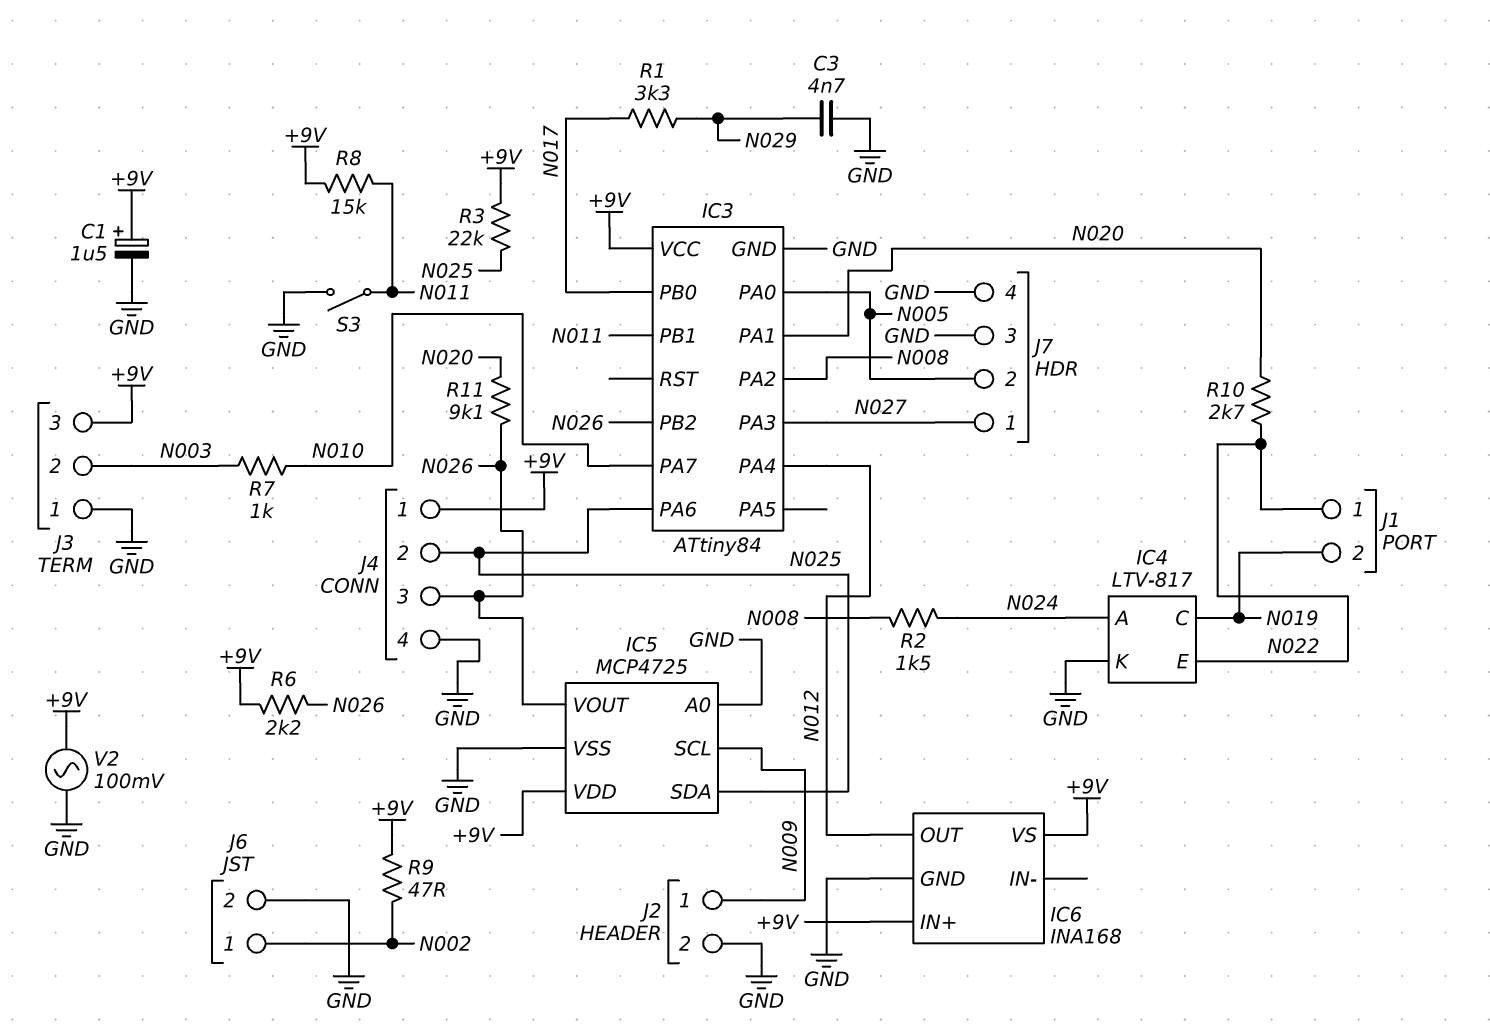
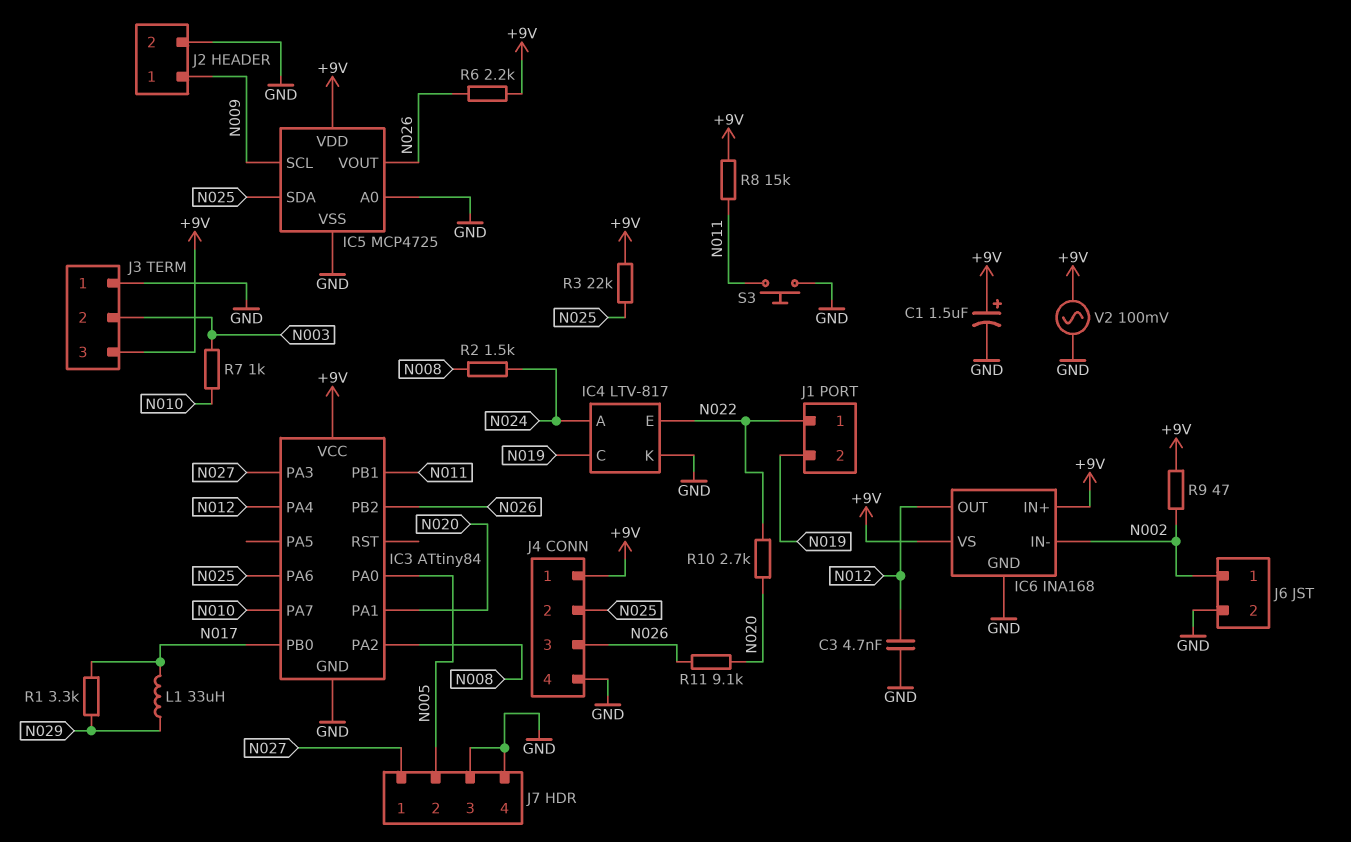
C3: 4.7nF (GND, N029) -> 4.7nF (GND, N012)
IC6 pin IN-: none -> N002
L1: none -> 33uH (N017, N029)
S3: switch (GND, N011) -> button (GND, N011)

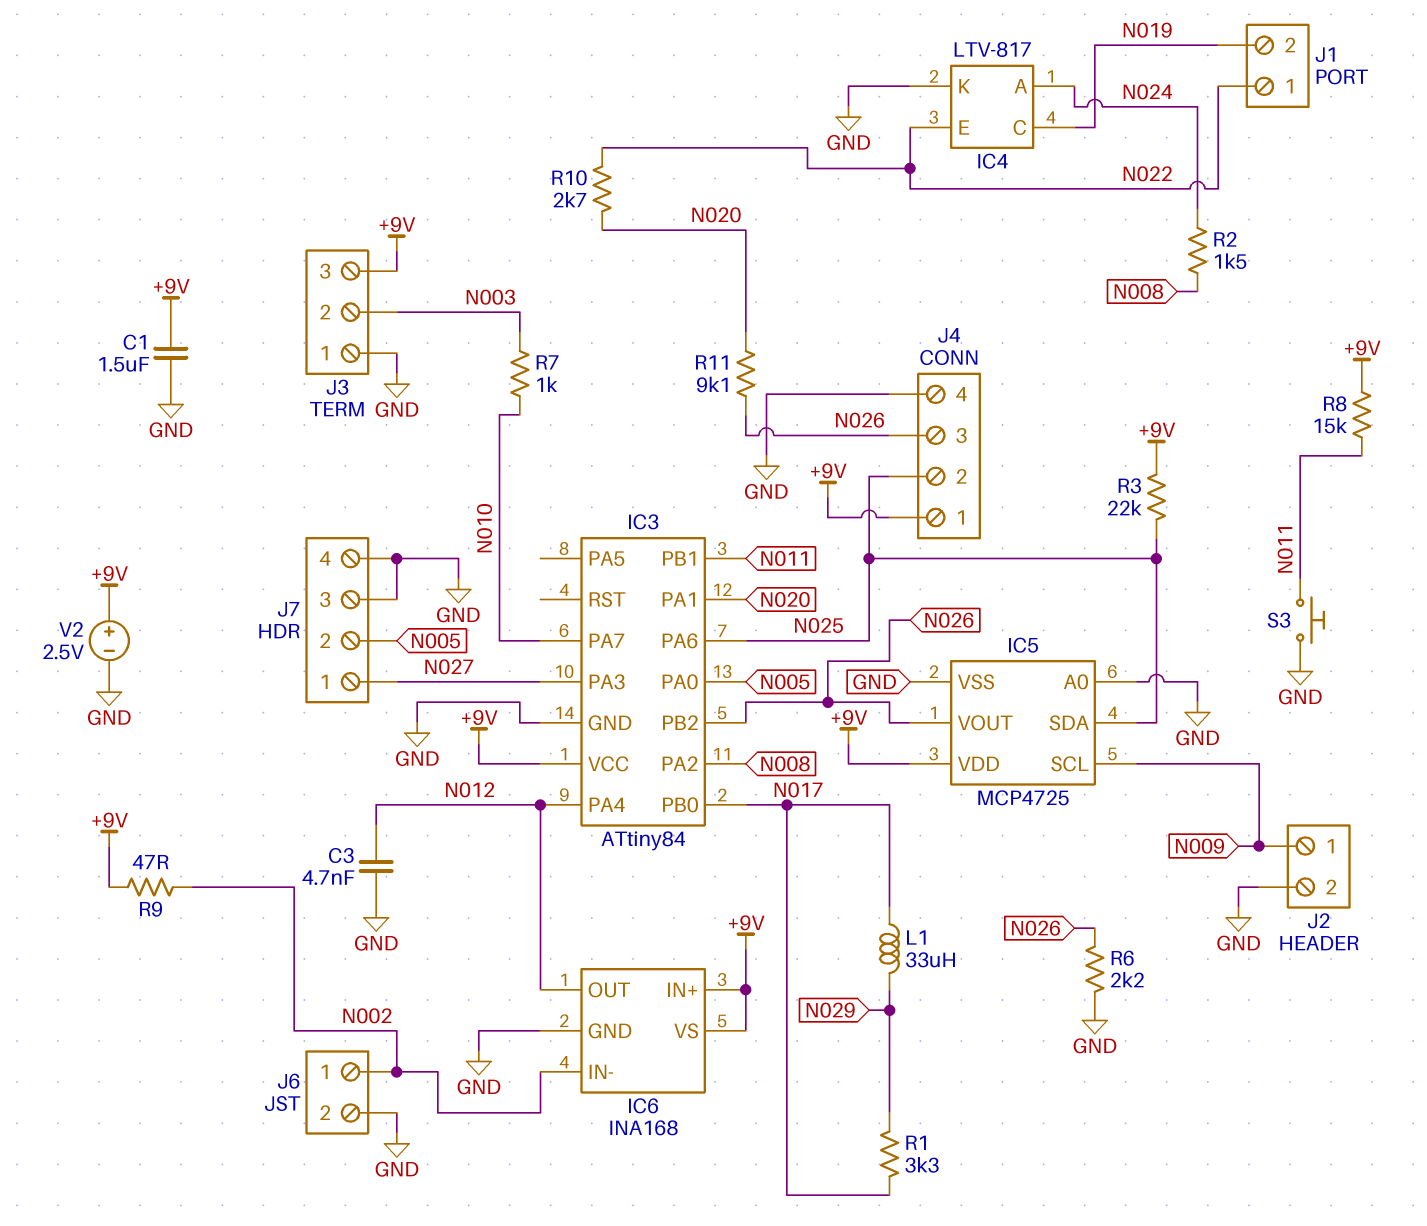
C1: 1.5uF (plus +9V, minus GND) -> 1.5uF (+9V, GND)
R6: 2.2k (+9V, N026) -> 2.2k (GND, N026)
V2: AC 100mV (+9V, GND) -> 2.5V (plus +9V, minus GND)

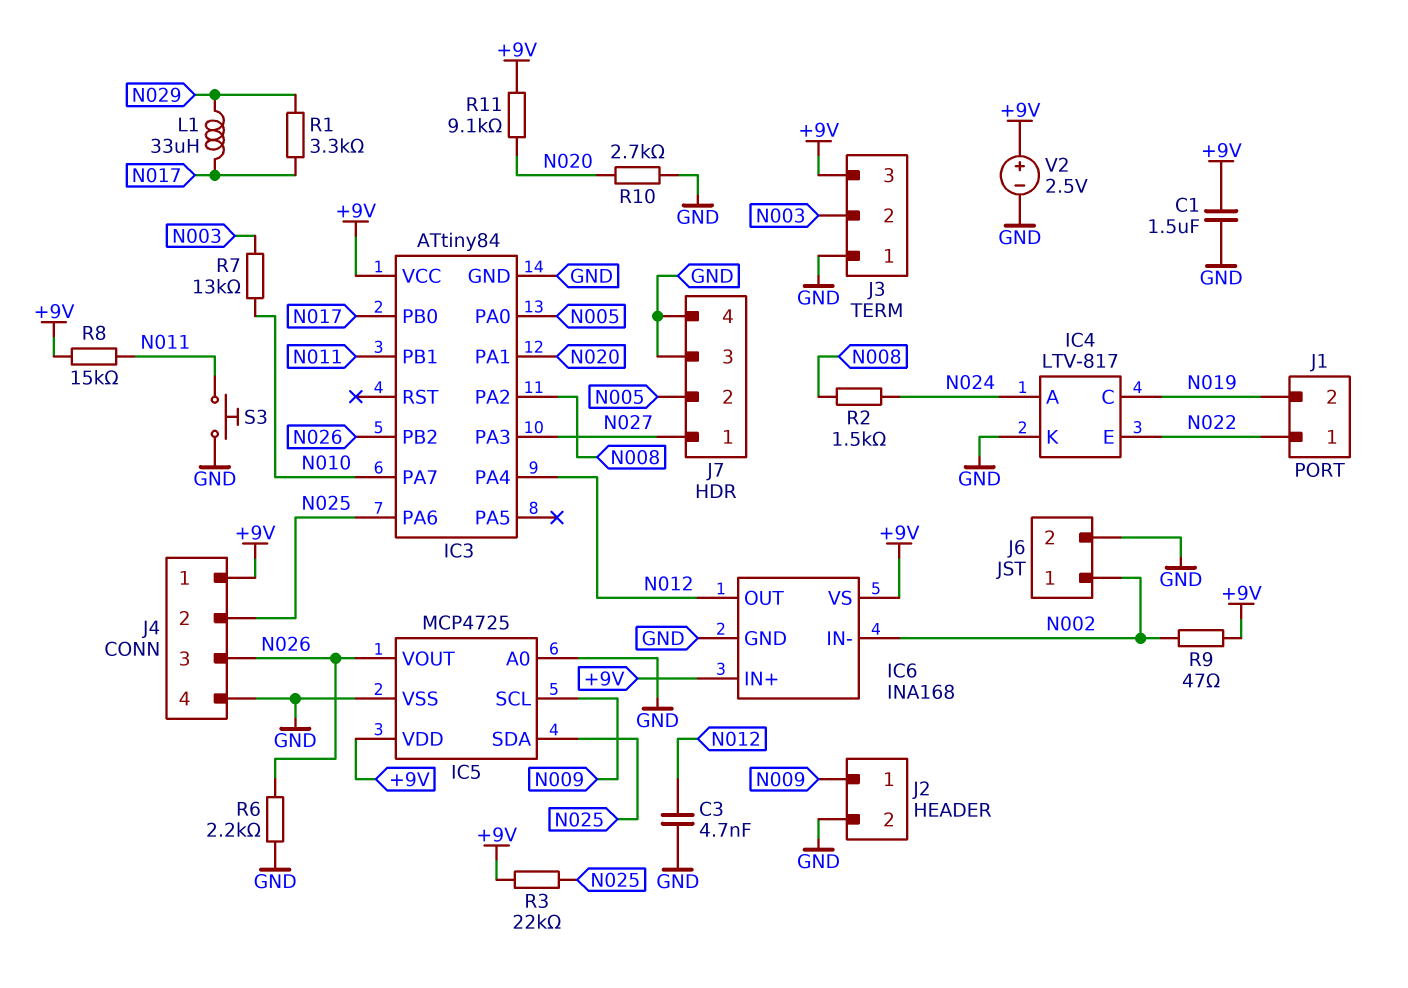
R7: 1k (N003, N010) -> 13k (N003, N010)
R10: 2.7k (N020, N022) -> 2.7k (GND, N020)
R11: 9.1k (N020, N026) -> 9.1k (+9V, N020)

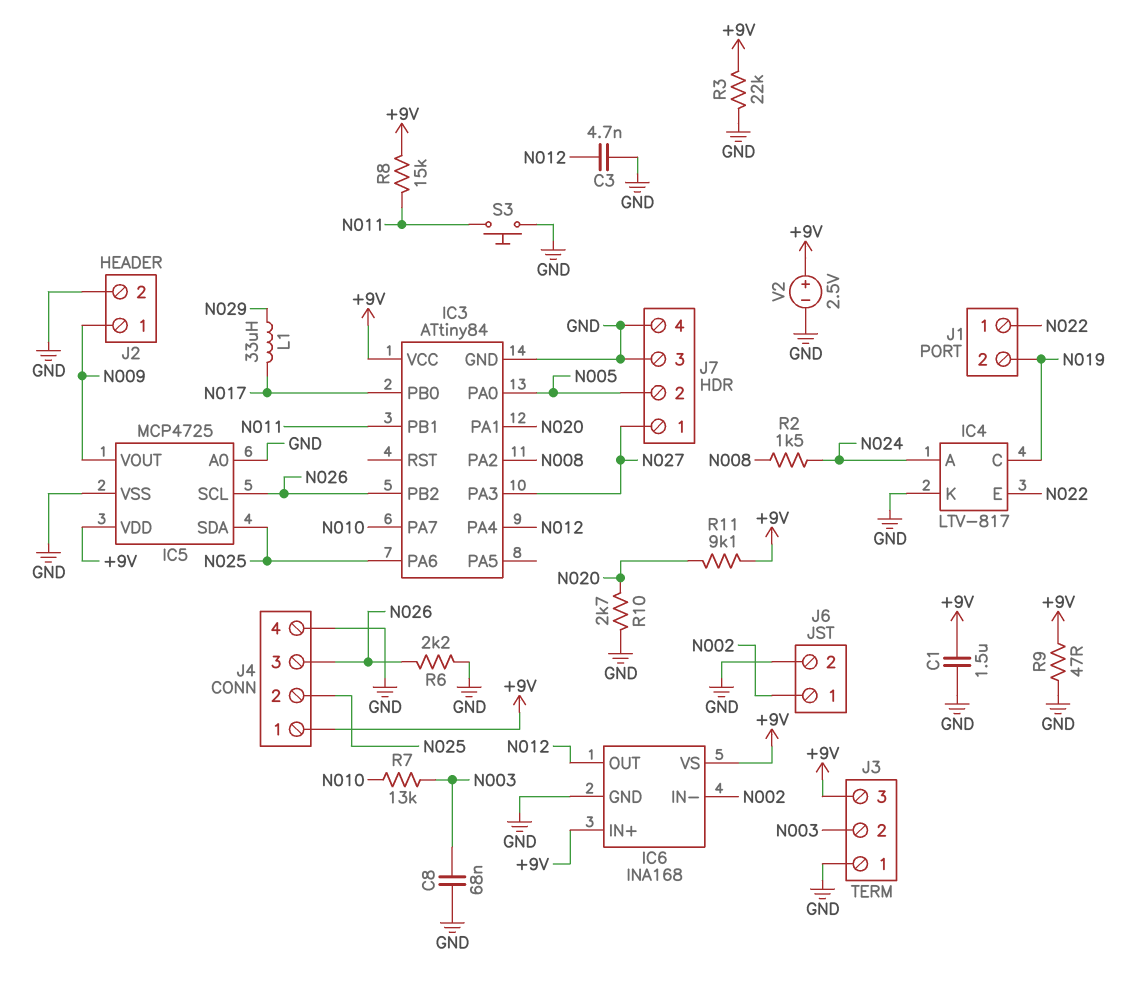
C8: none -> 68nF (GND, N003)
IC5 pin SCL: N009 -> N026
IC5 pin VOUT: N026 -> N009
R1: 3.3k (N017, N029) -> none
R3: 22k (+9V, N025) -> 22k (+9V, GND)
R9: 47 (+9V, N002) -> 47 (+9V, GND)

